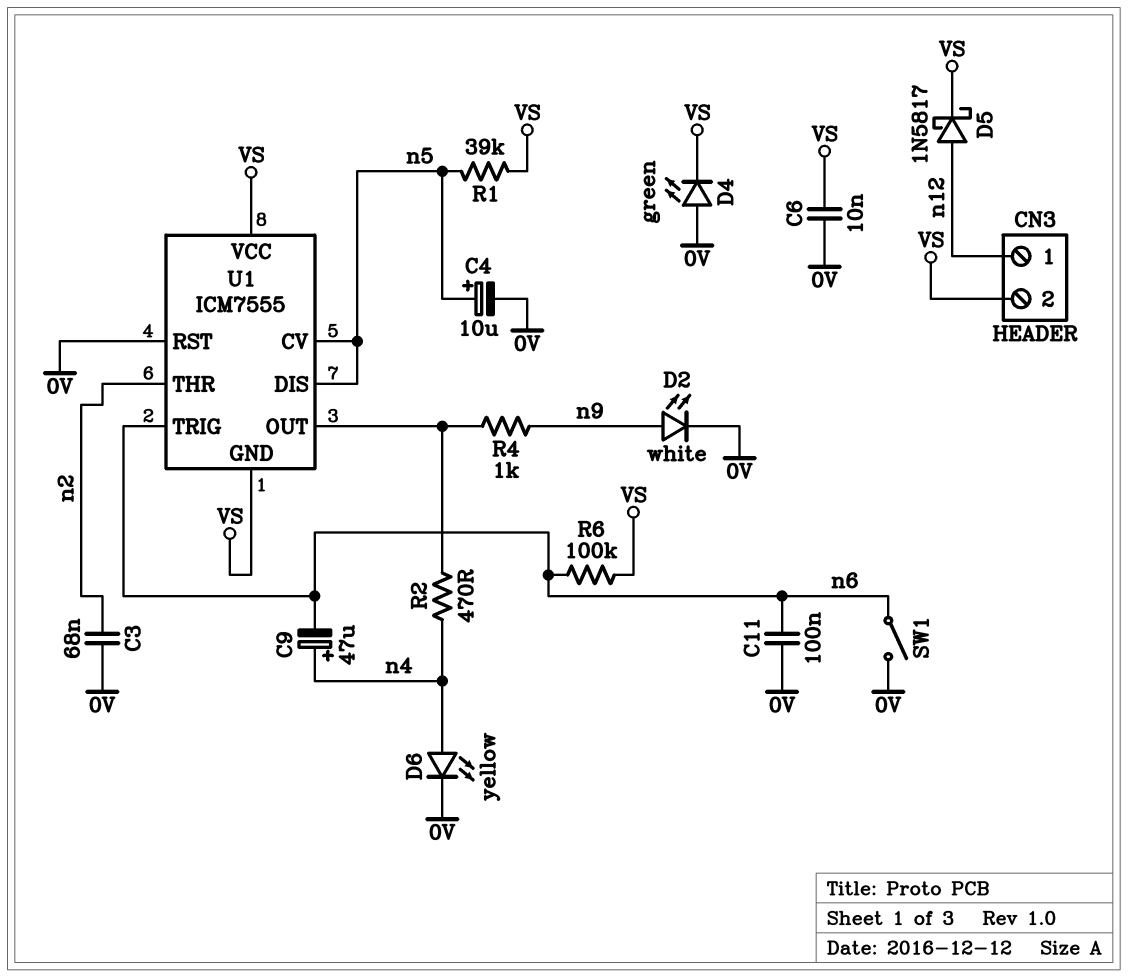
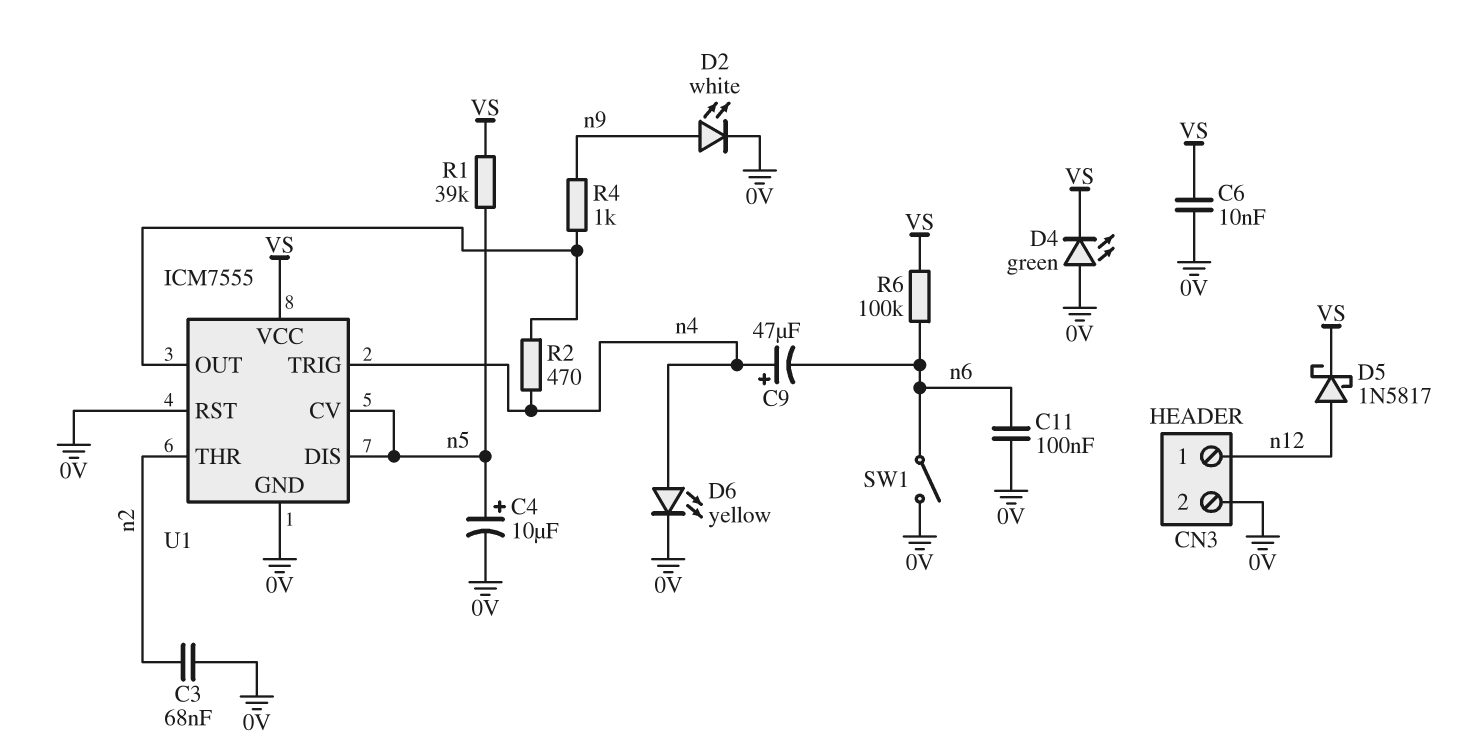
CN3 pin 2: VS -> 0V
U1 pin GND: VS -> 0V
U1 pin TRIG: n6 -> n4

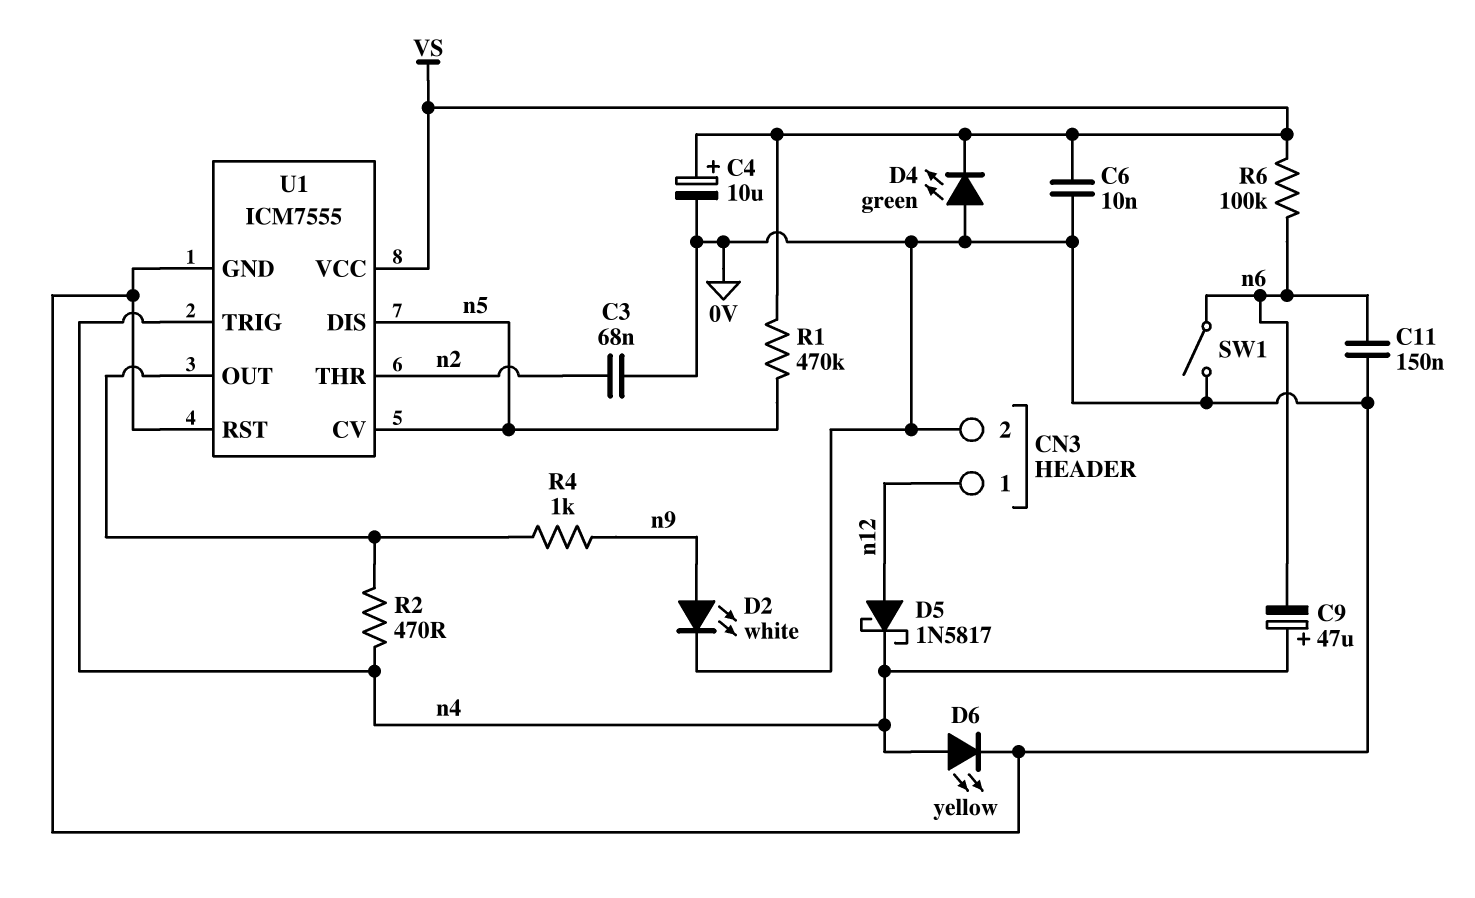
C4: 10uF (plus n5, minus 0V) -> 10uF (plus VS, minus 0V)
C11: 100nF (0V, n6) -> 150nF (0V, n6)
D5: schottky 1N5817 (A n12, K VS) -> schottky 1N5817 (A n12, K n4)
R1: 39k (VS, n5) -> 470k (VS, n5)

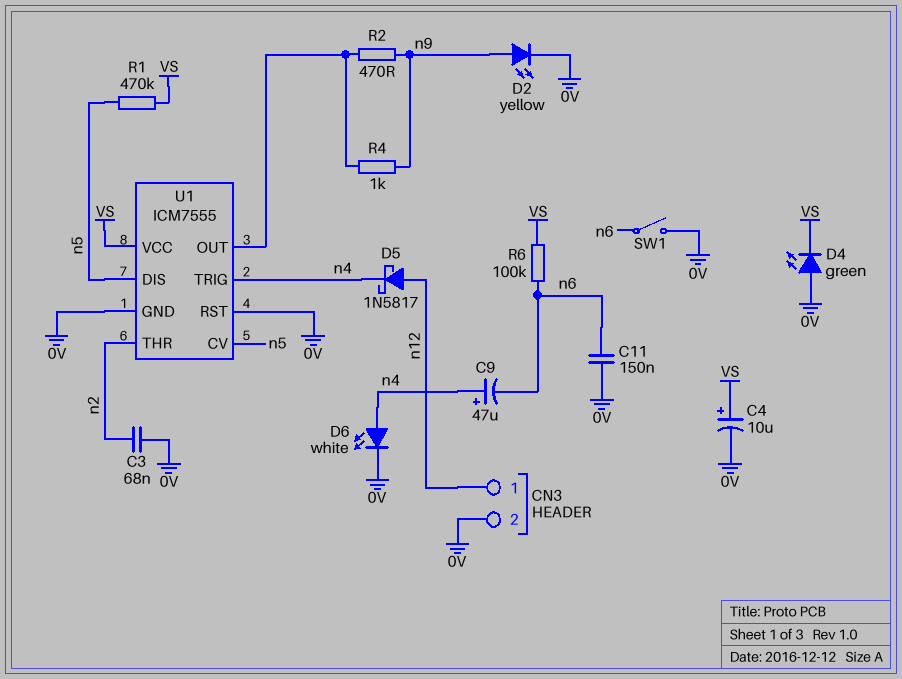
C6: 10nF (0V, VS) -> none
D2: LED white (A n9, K 0V) -> LED yellow (A n9, K 0V)
D6: LED yellow (A n4, K 0V) -> LED white (A n4, K 0V)
R2: 470 (U1/OUT, n4) -> 470 (U1/OUT, n9)

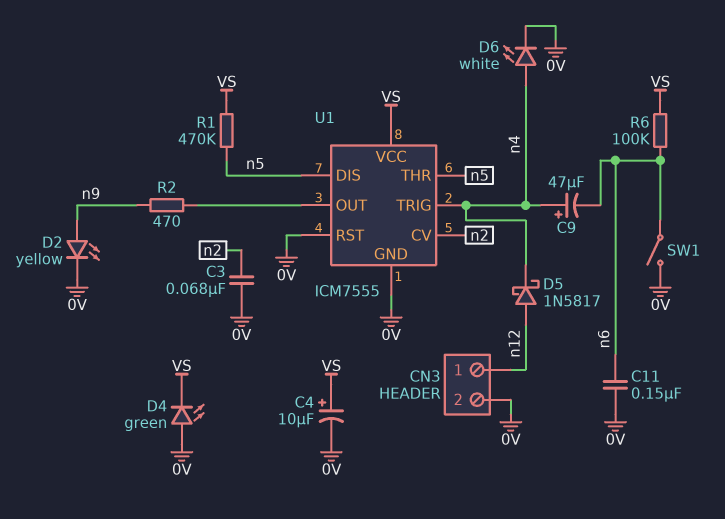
R4: 1k (U1/OUT, n9) -> none
U1 pin CV: n5 -> n2
U1 pin THR: n2 -> n5

